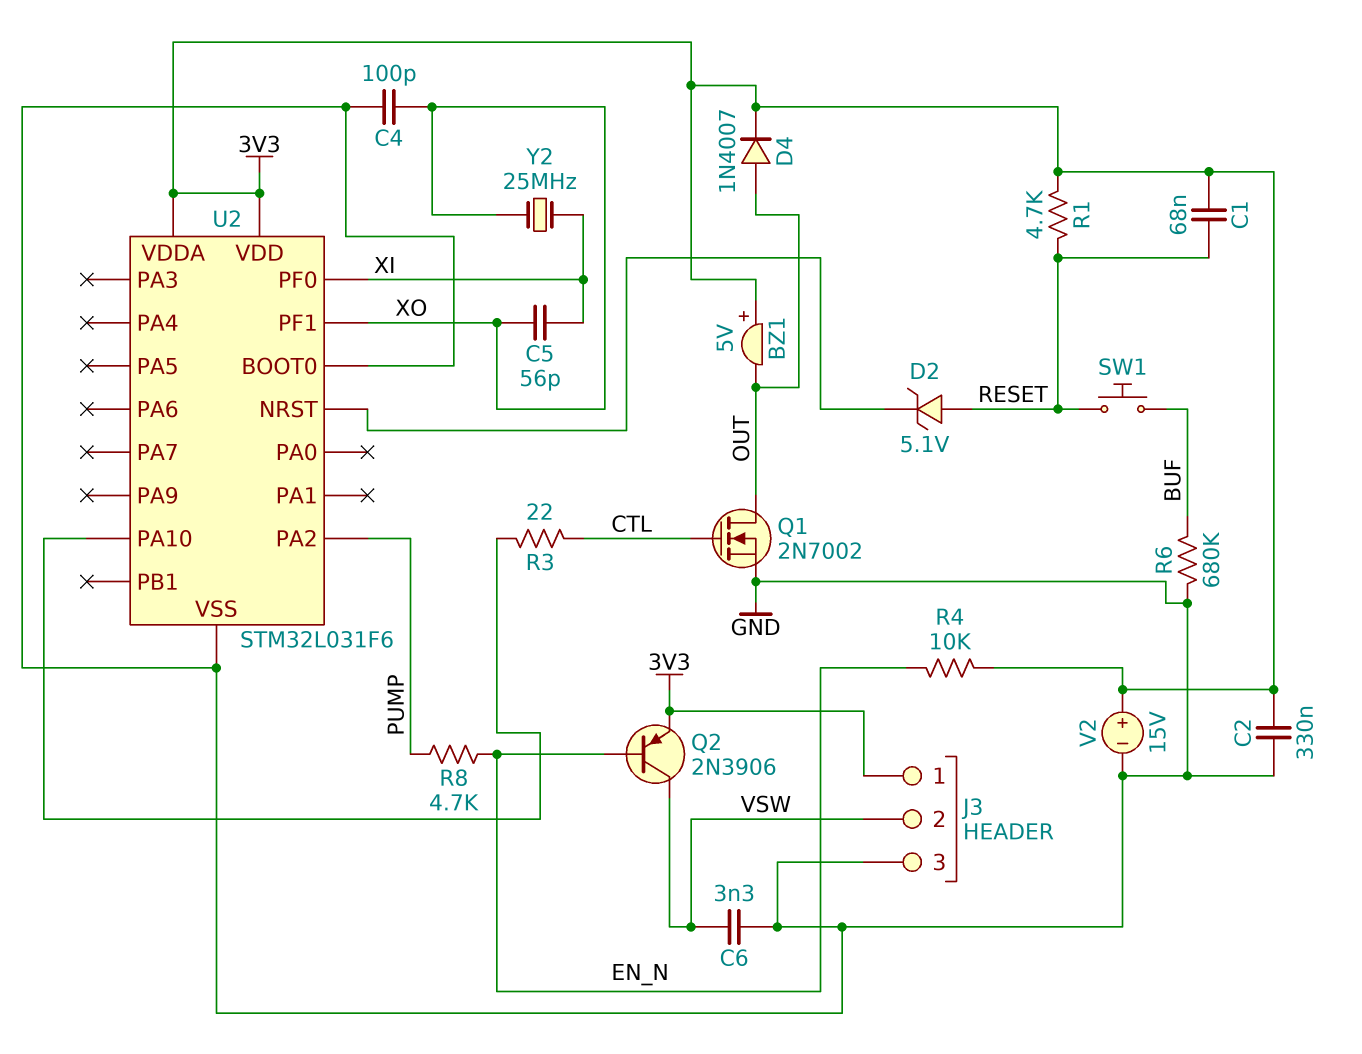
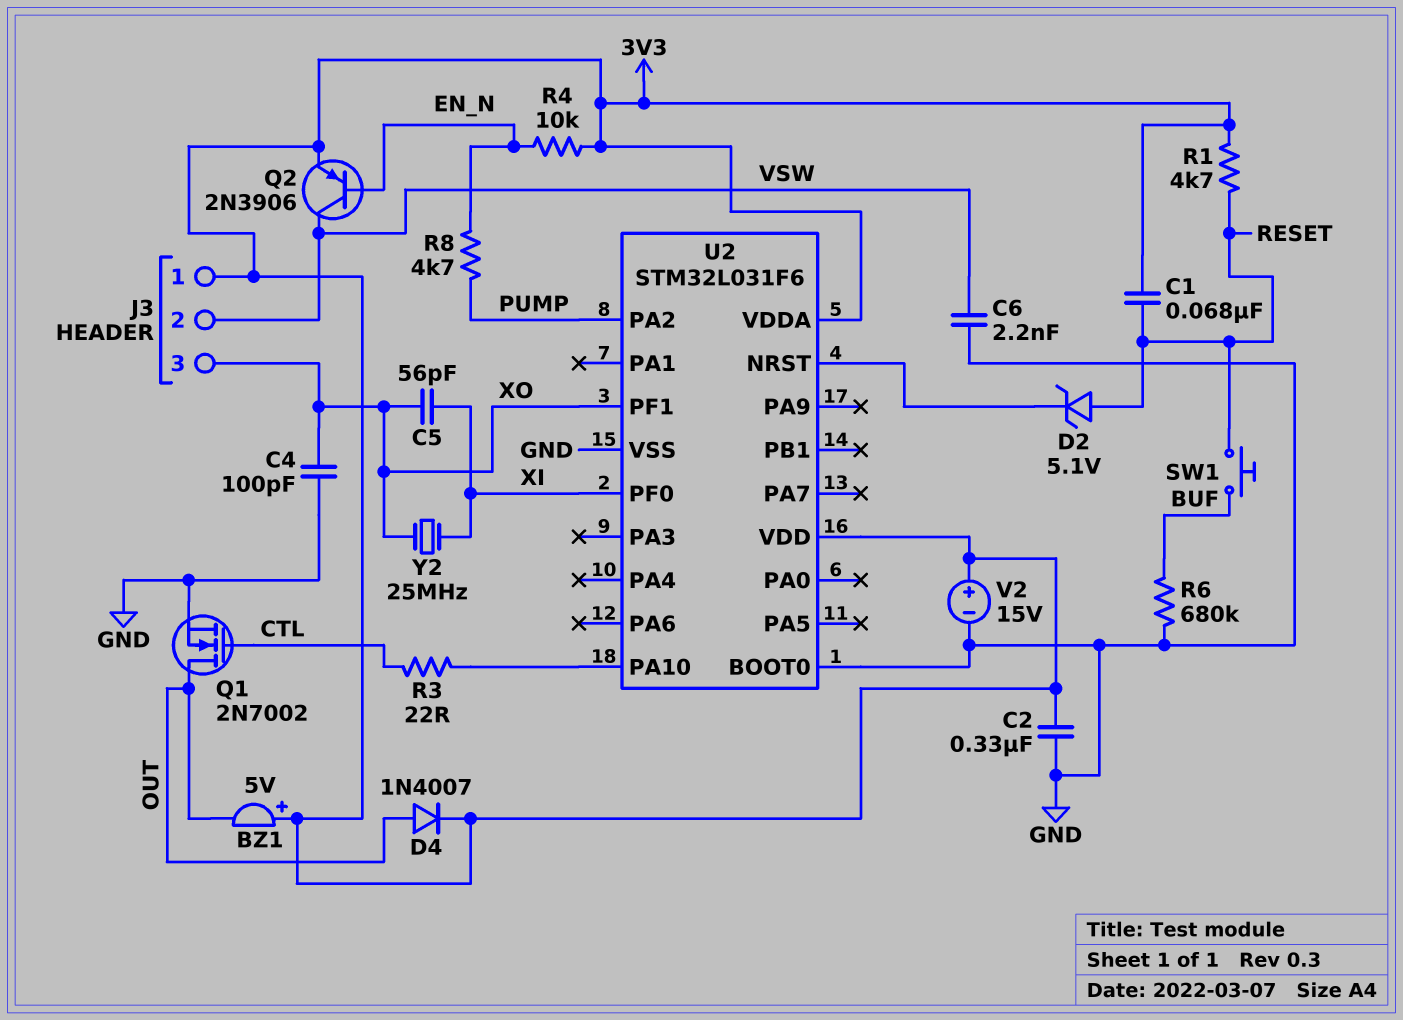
C6: 3.3nF (GND, VSW) -> 2.2nF (GND, VSW)
J3 pin 3: GND -> XO

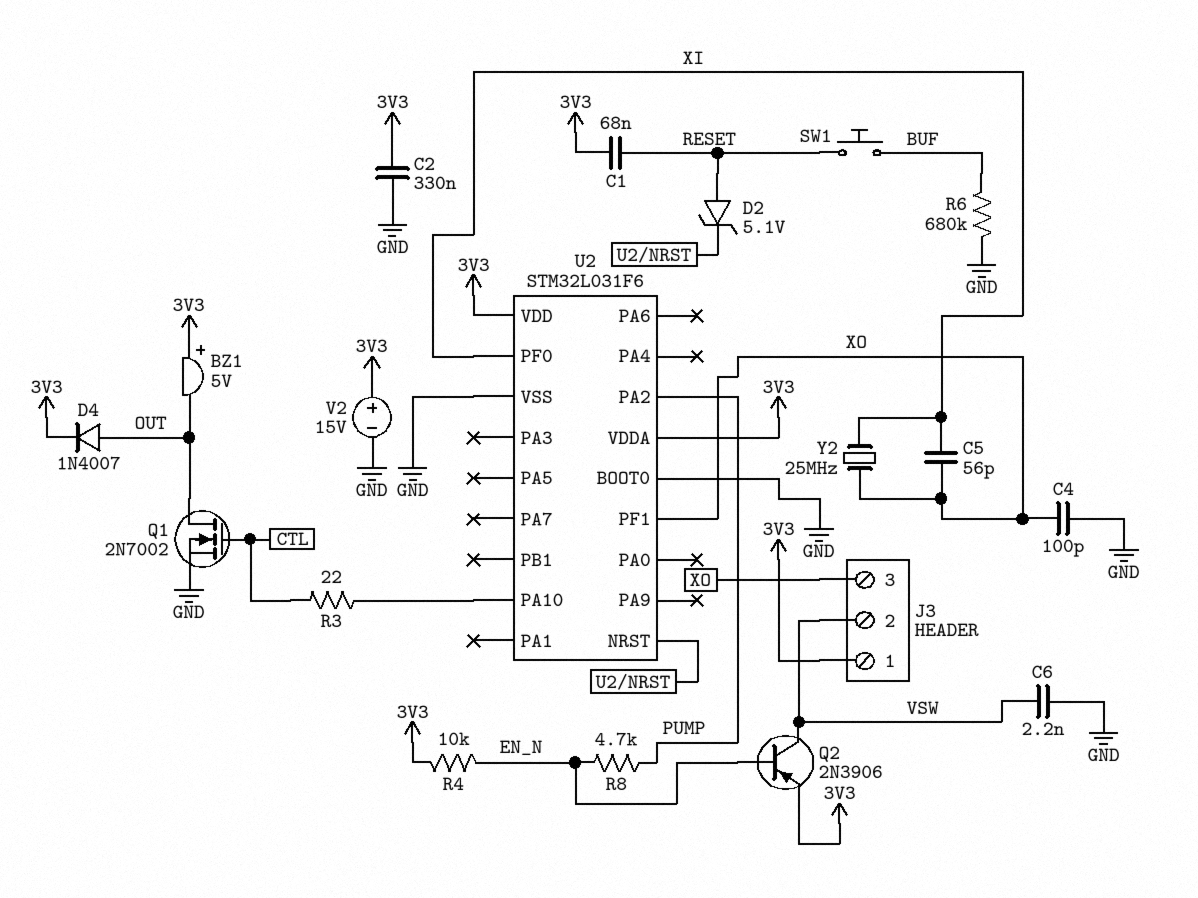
R1: 4.7k (3V3, RESET) -> none

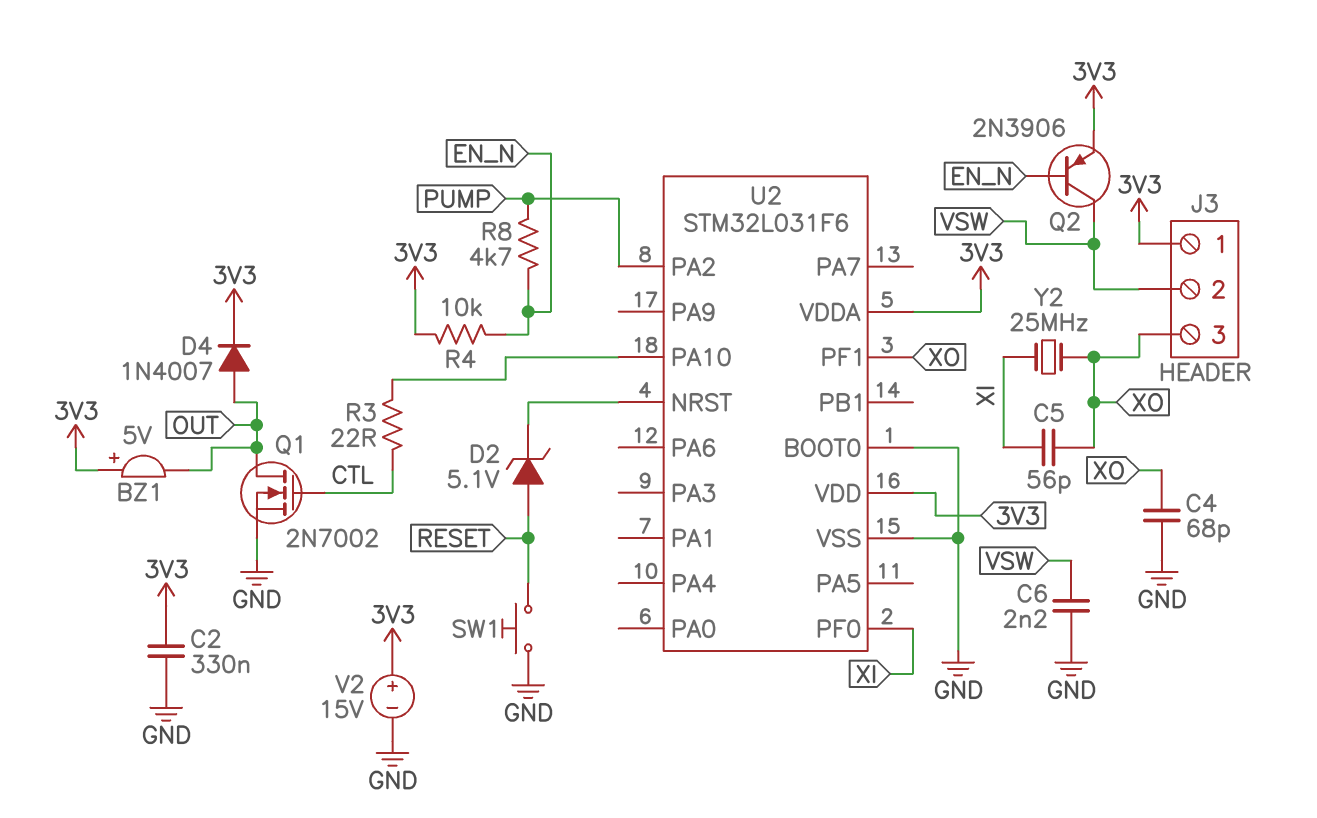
C1: 68nF (3V3, RESET) -> none
C4: 100pF (GND, XO) -> 68pF (GND, XO)
R6: 680k (BUF, GND) -> none
SW1: button (BUF, RESET) -> button (GND, RESET)

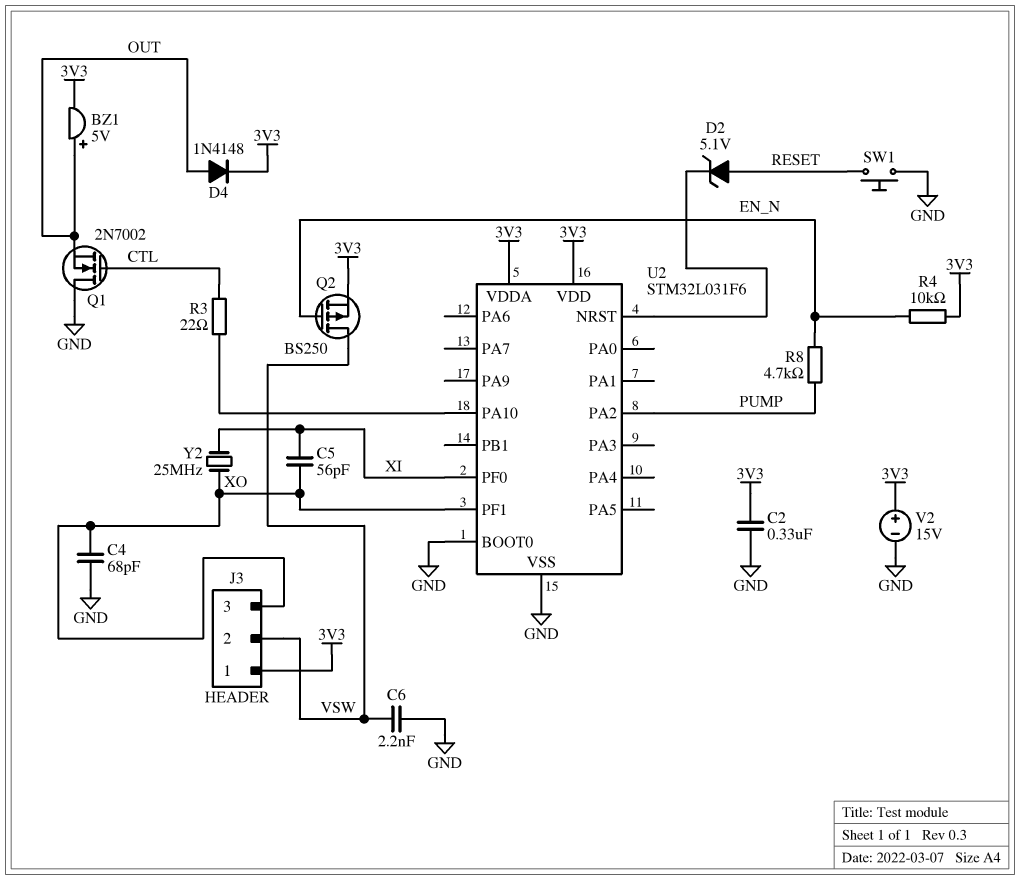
BZ1: buzzer 5V (plus 3V3, minus OUT) -> buzzer 5V (plus OUT, minus 3V3)
D4: diode 1N4007 (A OUT, K 3V3) -> diode 1N4148 (A OUT, K 3V3)
Q1: NMOS 2N7002 (G CTL, D OUT, S GND) -> NMOS 2N7002 (G CTL, D GND, S OUT)
Q2: PNP 2N3906 (B EN_N, C VSW, E 3V3) -> PMOS BS250 (G EN_N, D VSW, S 3V3)

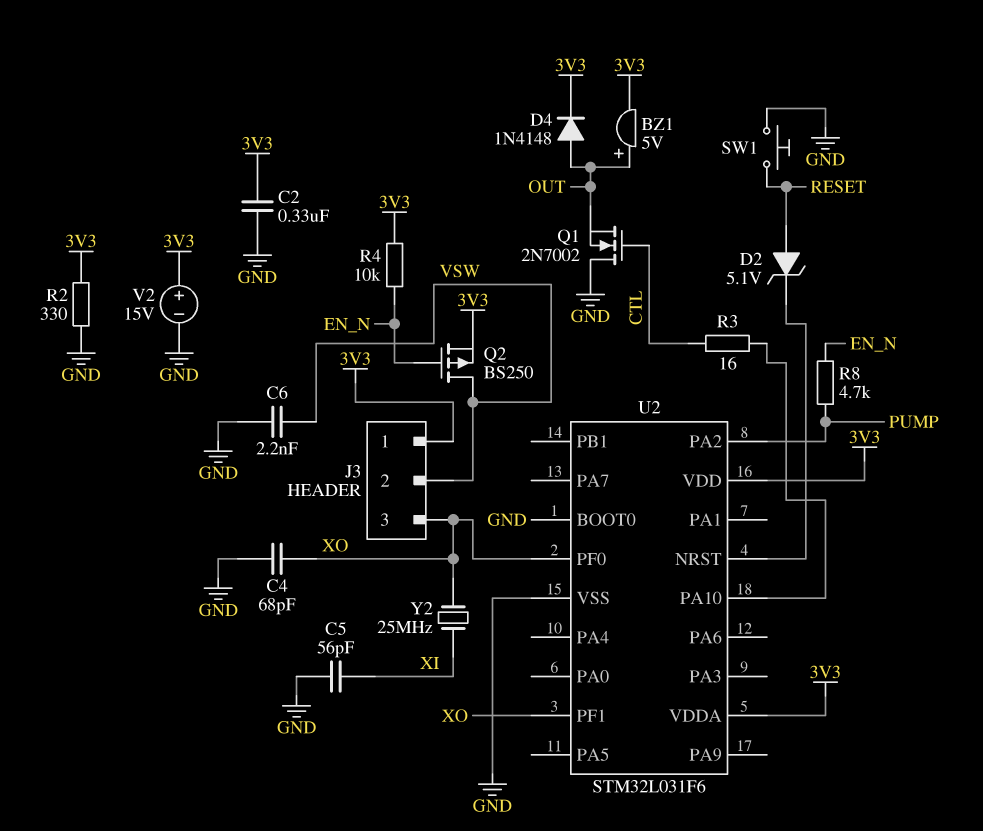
C5: 56pF (XI, XO) -> 56pF (GND, XI)
R2: none -> 330 (3V3, GND)
R3: 22 (CTL, U2/PA10) -> 16 (CTL, U2/PA10)
U2 pin PF0: XI -> XO

